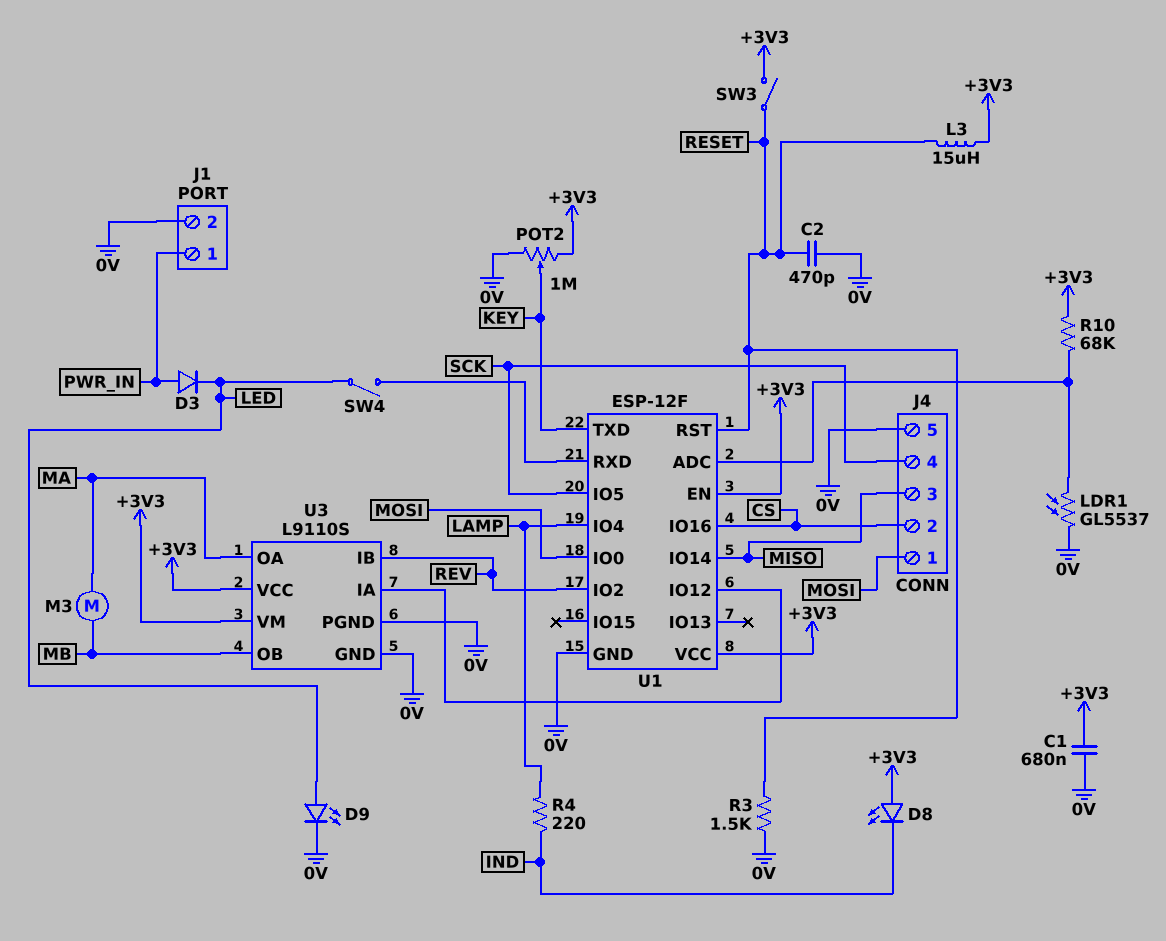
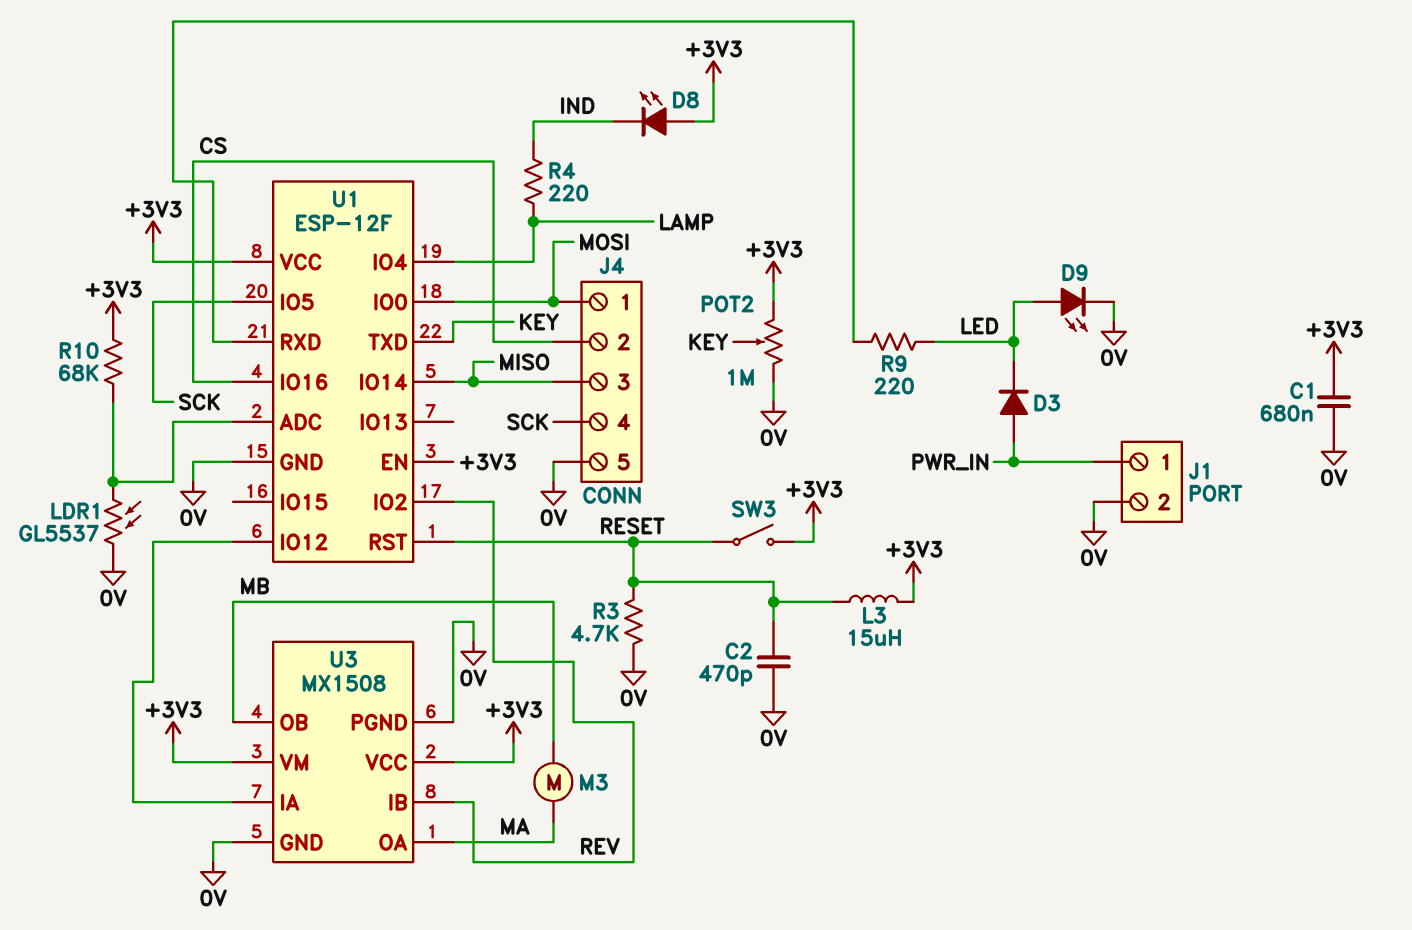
R3: 1.5k (0V, RESET) -> 4.7k (0V, RESET)
R9: none -> 220 (LED, U1/RXD)
SW4: switch (LED, U1/RXD) -> none
U3: L9110S -> MX1508

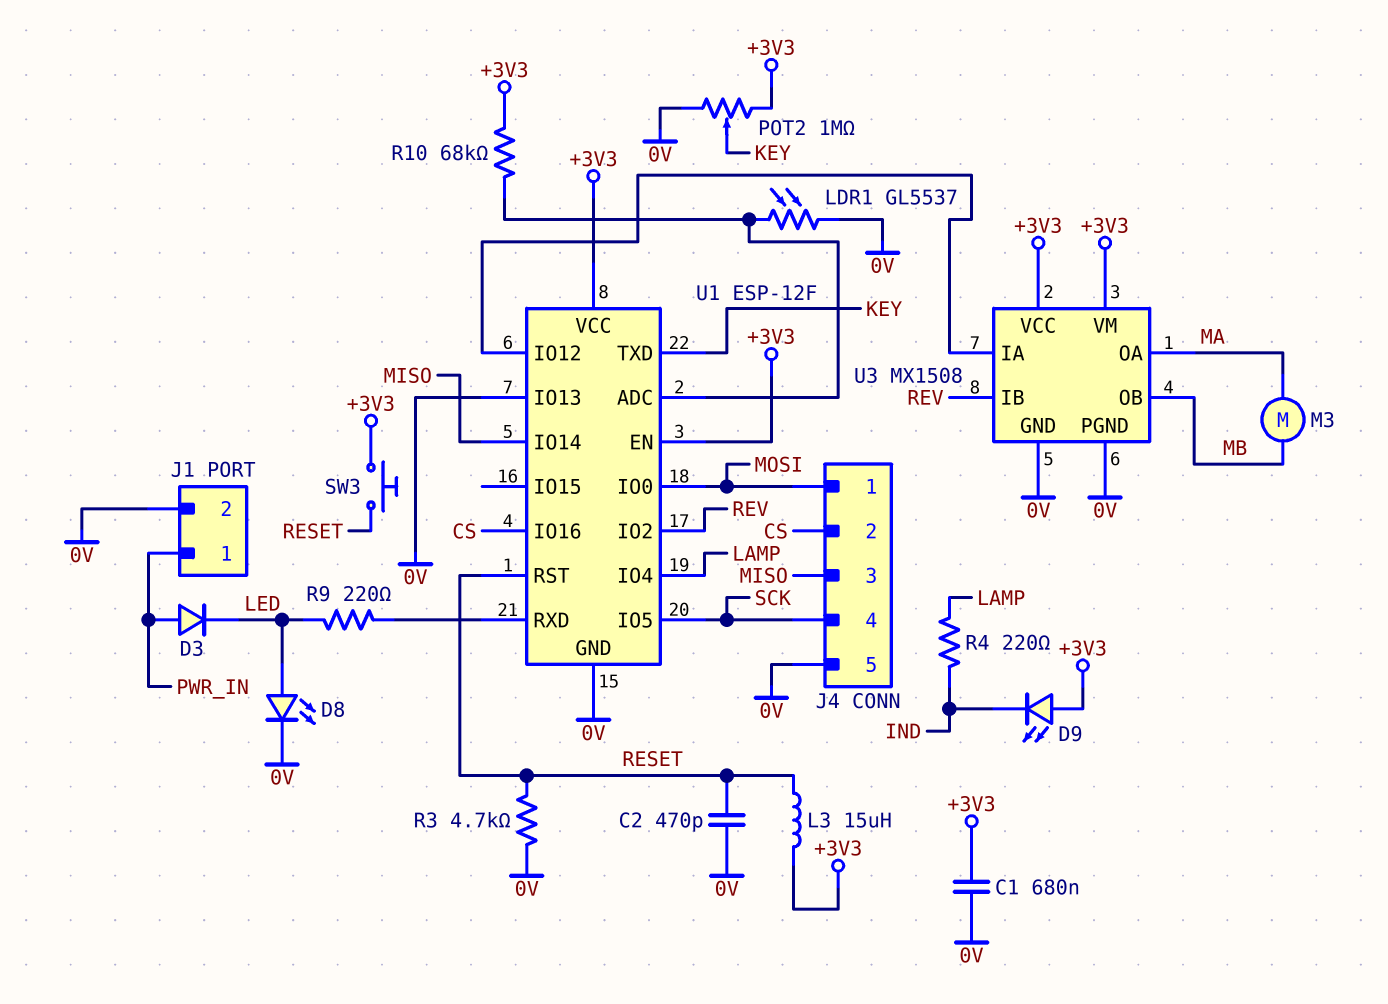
D8: LED (A +3V3, K IND) -> LED (A LED, K 0V)
D9: LED (A LED, K 0V) -> LED (A +3V3, K IND)
SW3: switch (+3V3, RESET) -> button (+3V3, RESET)
U1 pin IO13: none -> 0V

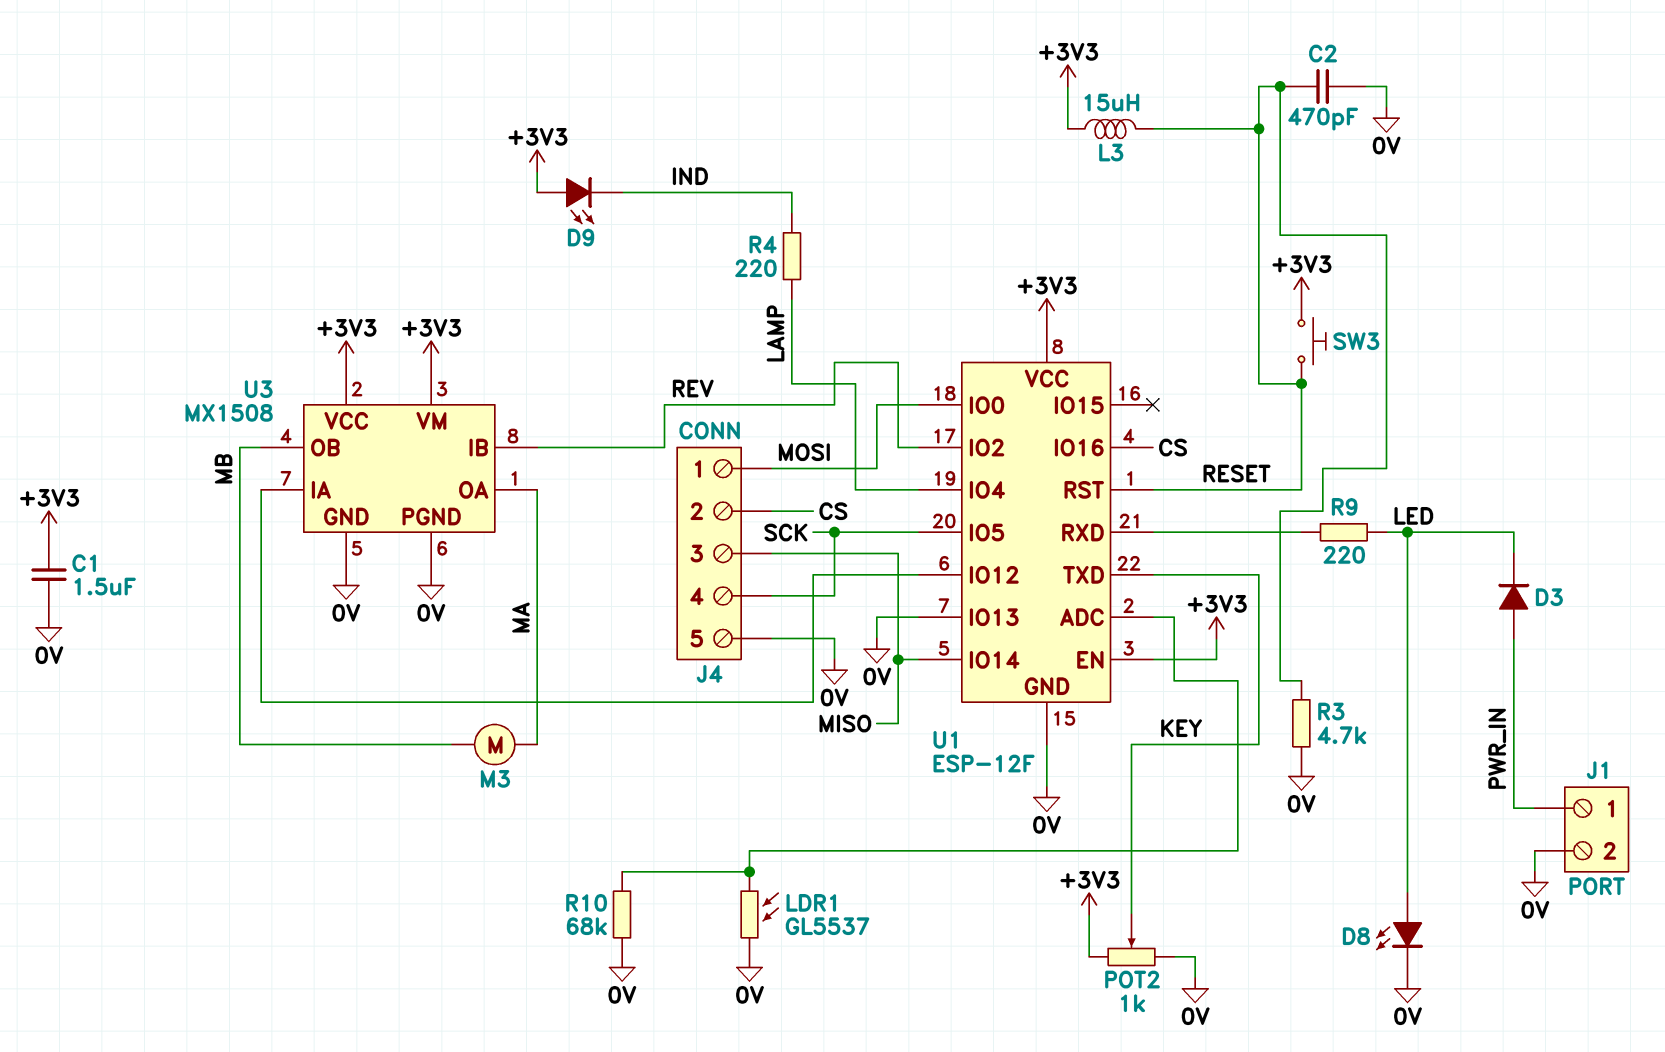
C1: 680nF (+3V3, 0V) -> 1.5uF (+3V3, 0V)
POT2: 1M (+3V3, 0V, wiper KEY) -> 1k (+3V3, 0V, wiper KEY)
R10: 68k (+3V3, U1/ADC) -> 68k (0V, U1/ADC)

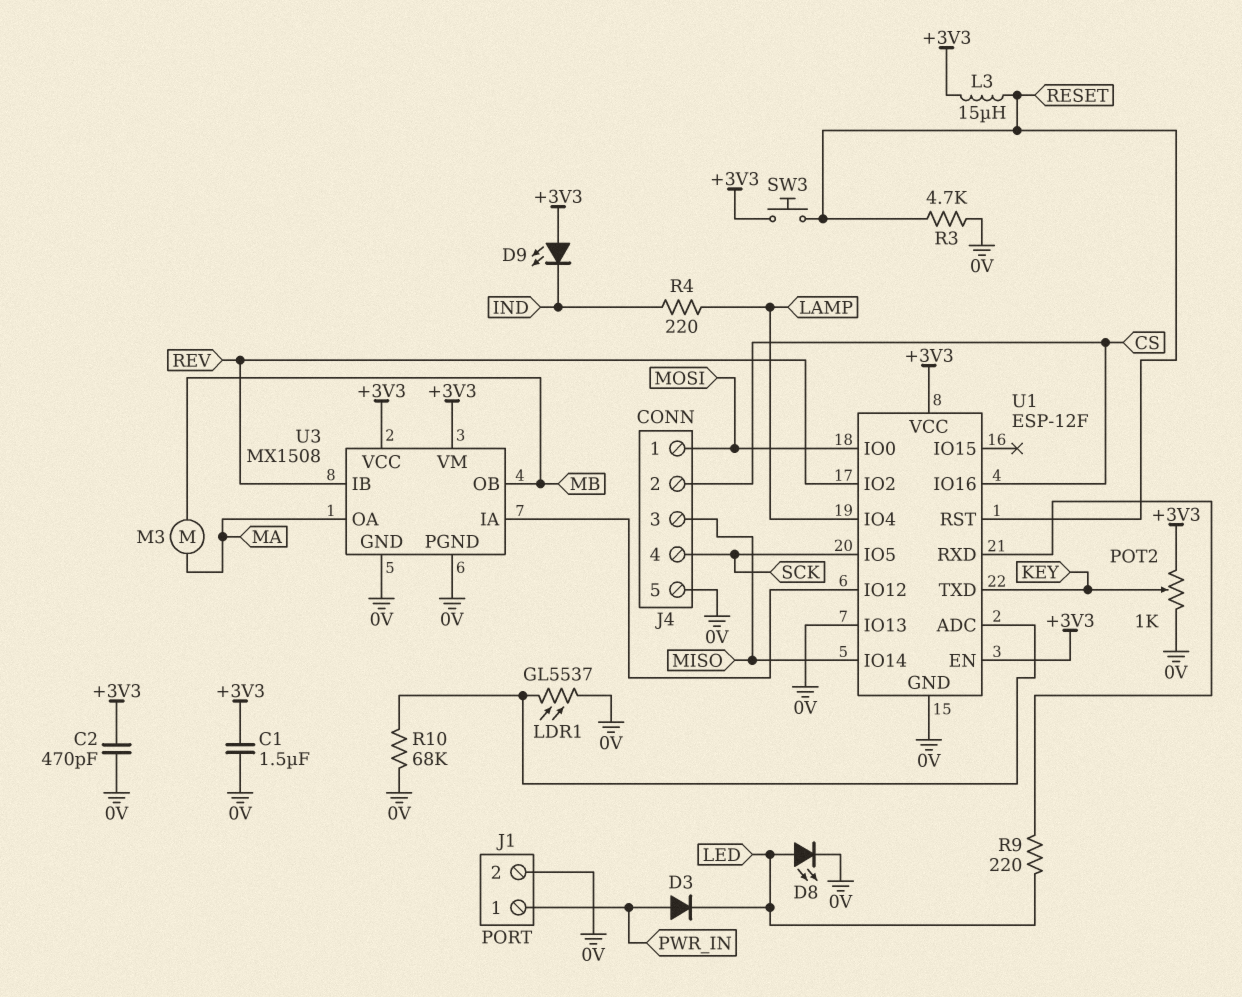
C2: 470pF (0V, RESET) -> 470pF (+3V3, 0V)

